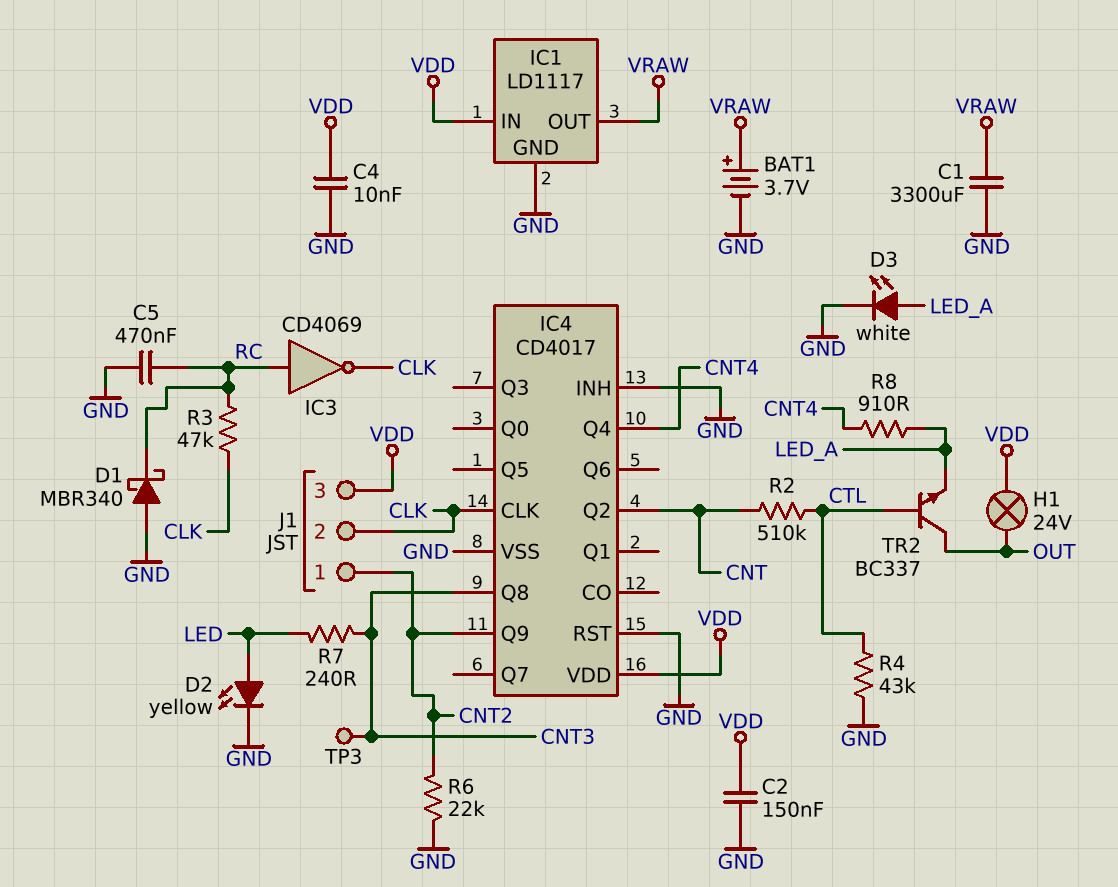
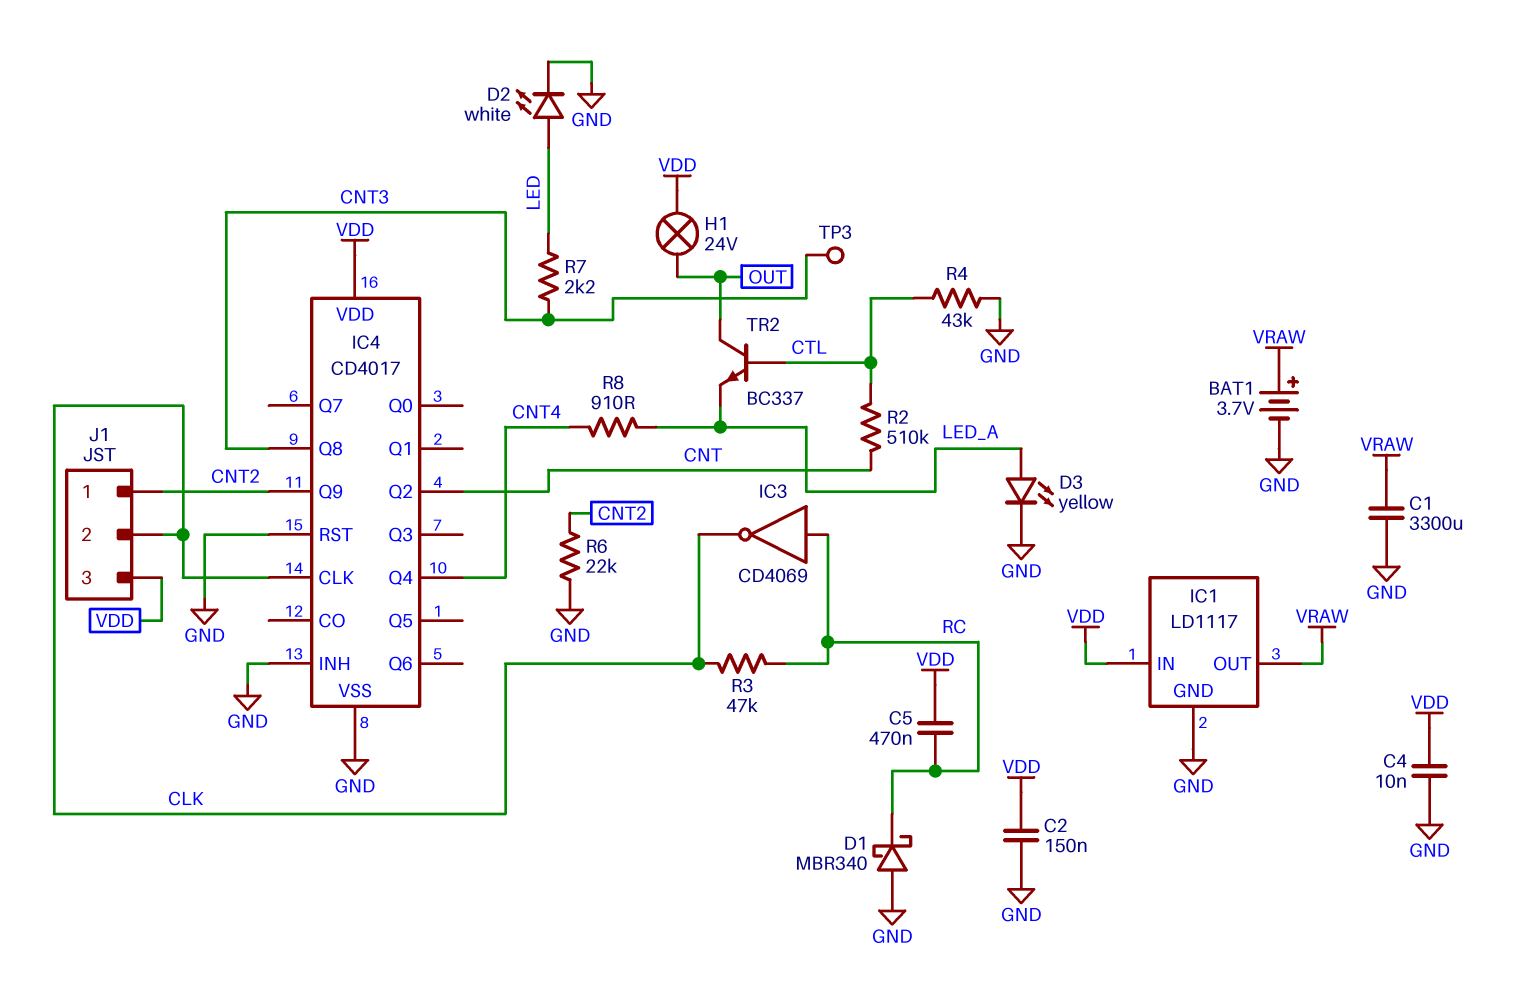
C5: 470nF (GND, RC) -> 470nF (RC, VDD)
D2: LED yellow (A LED, K GND) -> LED white (A LED, K GND)
D3: LED white (A LED_A, K GND) -> LED yellow (A LED_A, K GND)
R7: 240 (CNT3, LED) -> 2.2k (CNT3, LED)

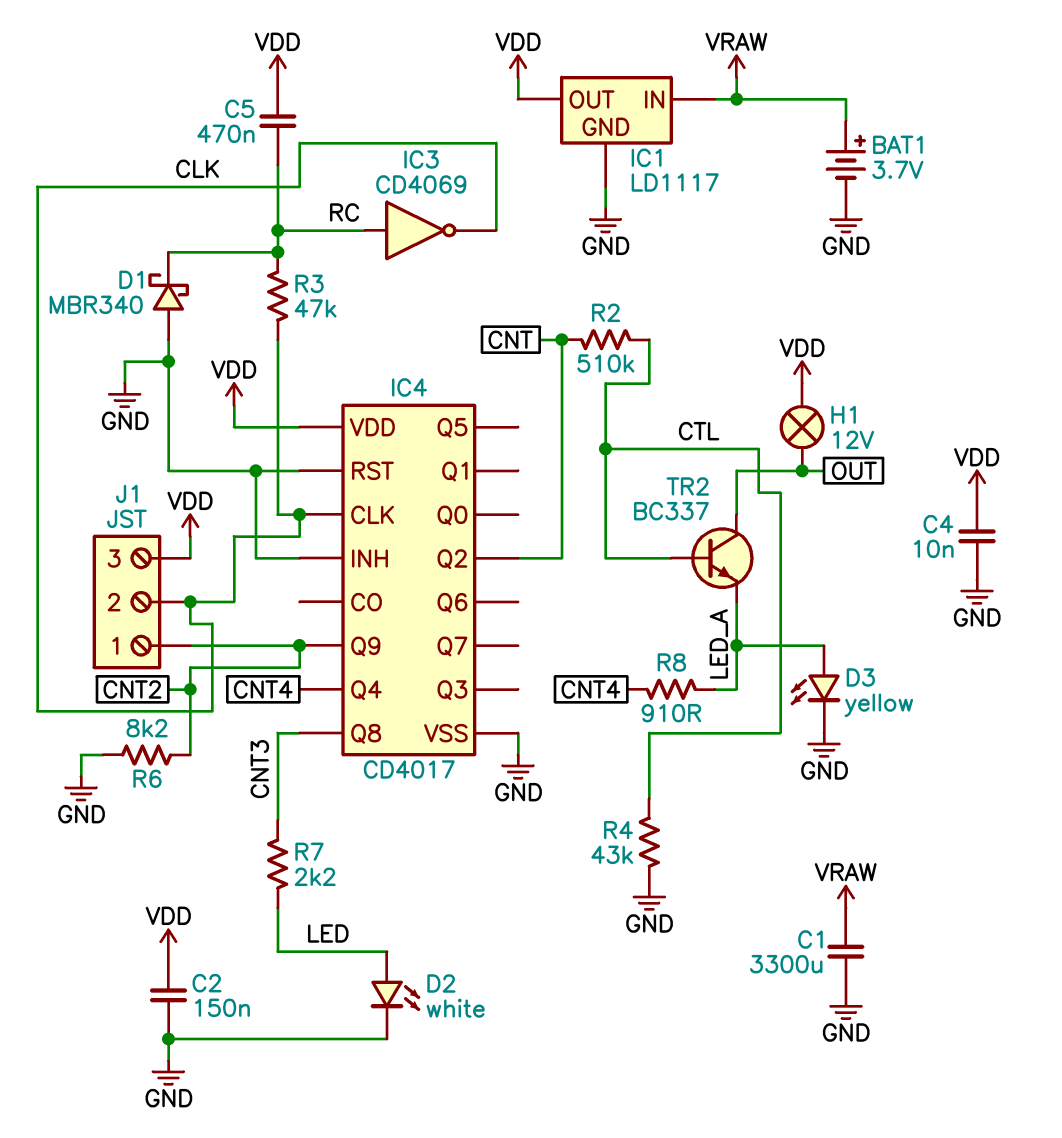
H1: lamp 24V (OUT, VDD) -> lamp 12V (OUT, VDD)
IC1 pin IN: VDD -> VRAW
IC1 pin OUT: VRAW -> VDD
R6: 22k (CNT2, GND) -> 8.2k (CNT2, GND)
TP3: test point (CNT3) -> none

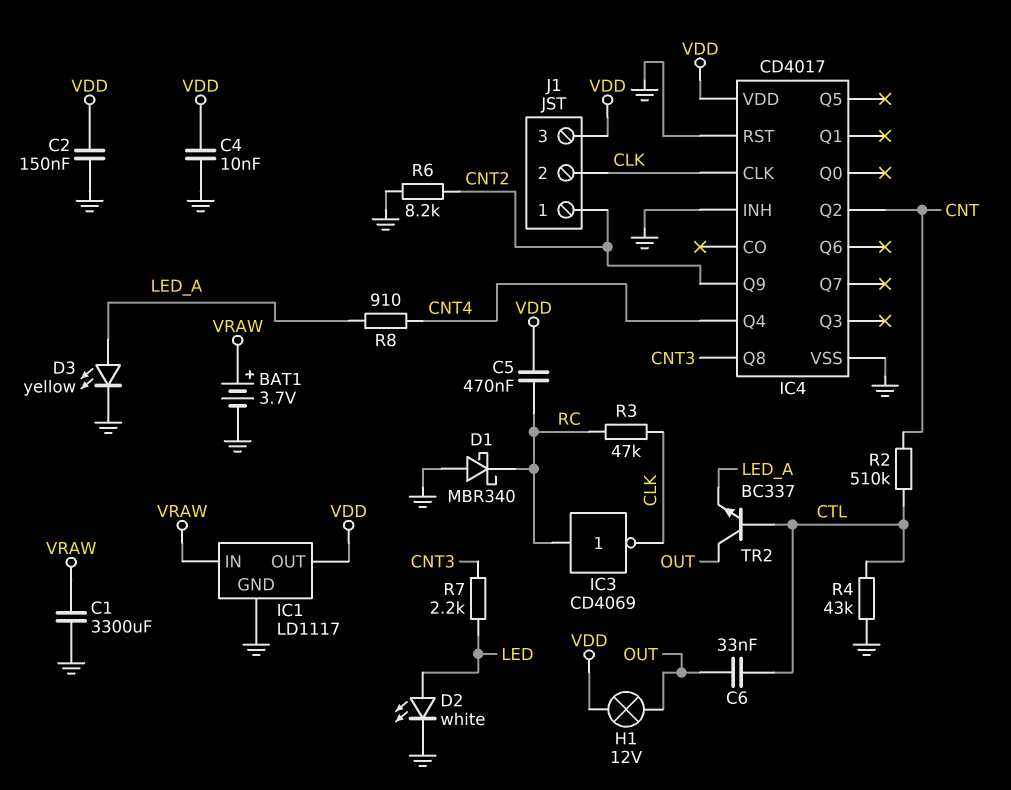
C6: none -> 33nF (CTL, OUT)

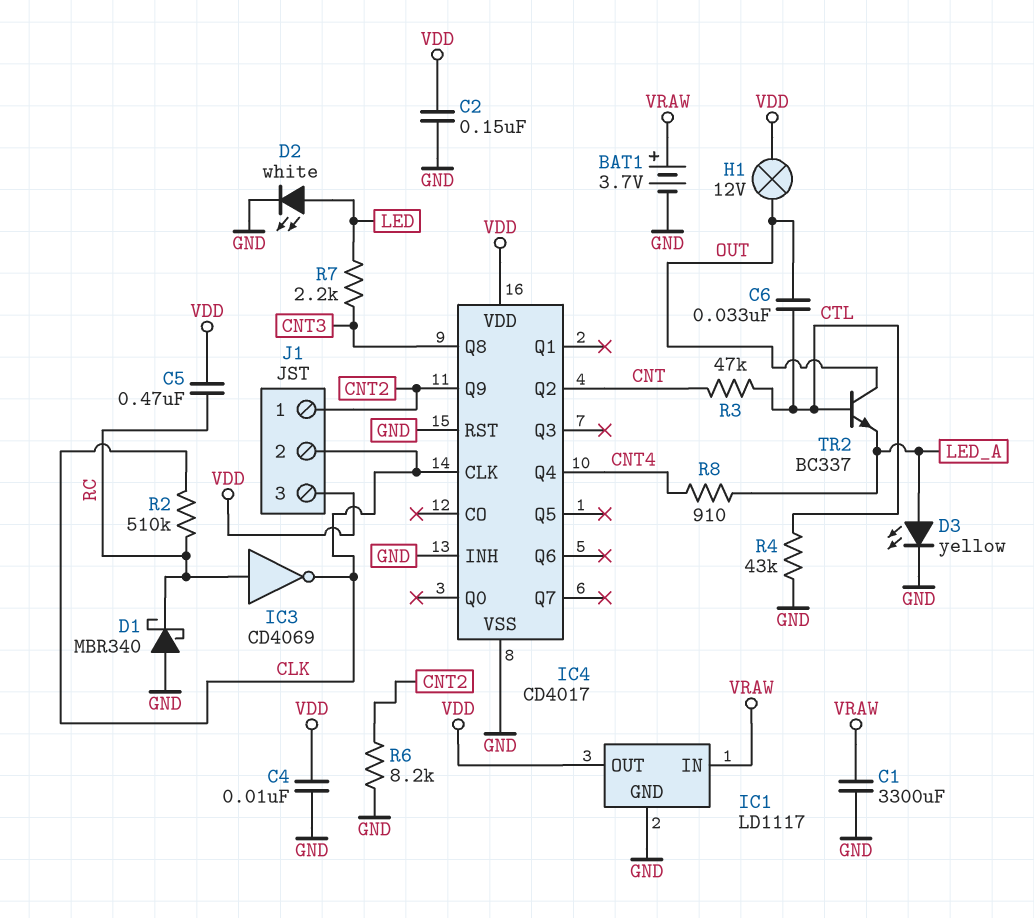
R2: 510k (CNT, CTL) -> 510k (CLK, RC)
R3: 47k (CLK, RC) -> 47k (CNT, CTL)

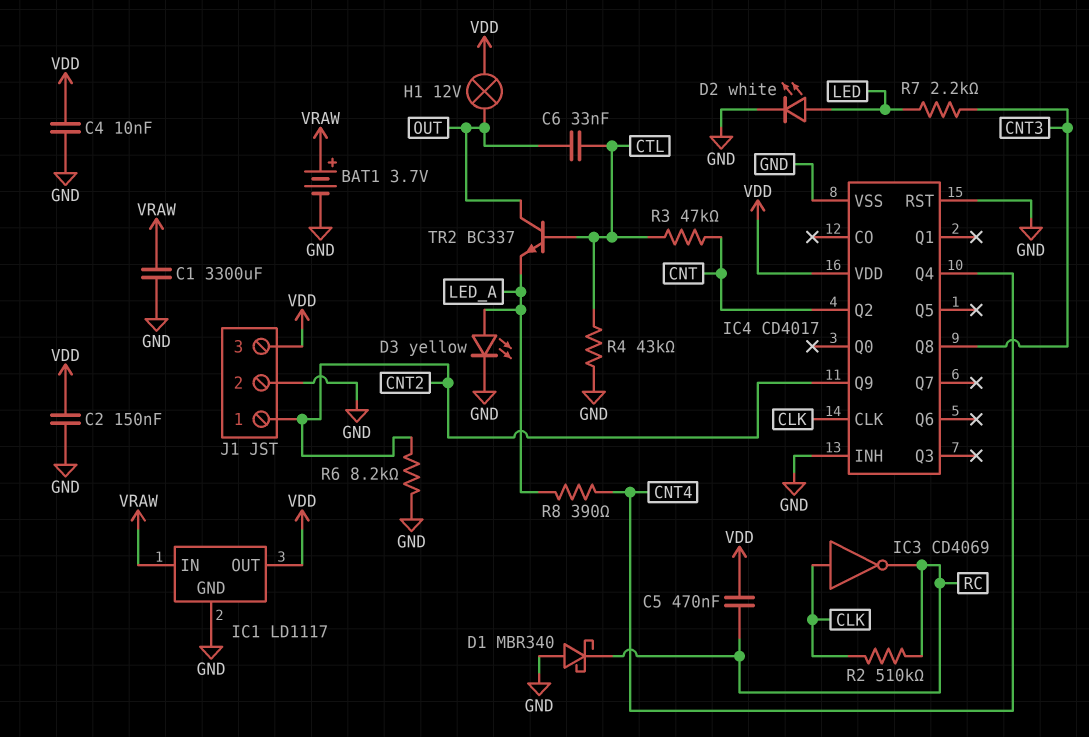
IC3: NOT CD4069 (in RC, out CLK) -> NOT CD4069 (in CLK, out RC)
J1 pin 2: CLK -> GND
R8: 910 (CNT4, LED_A) -> 390 (CNT4, LED_A)

